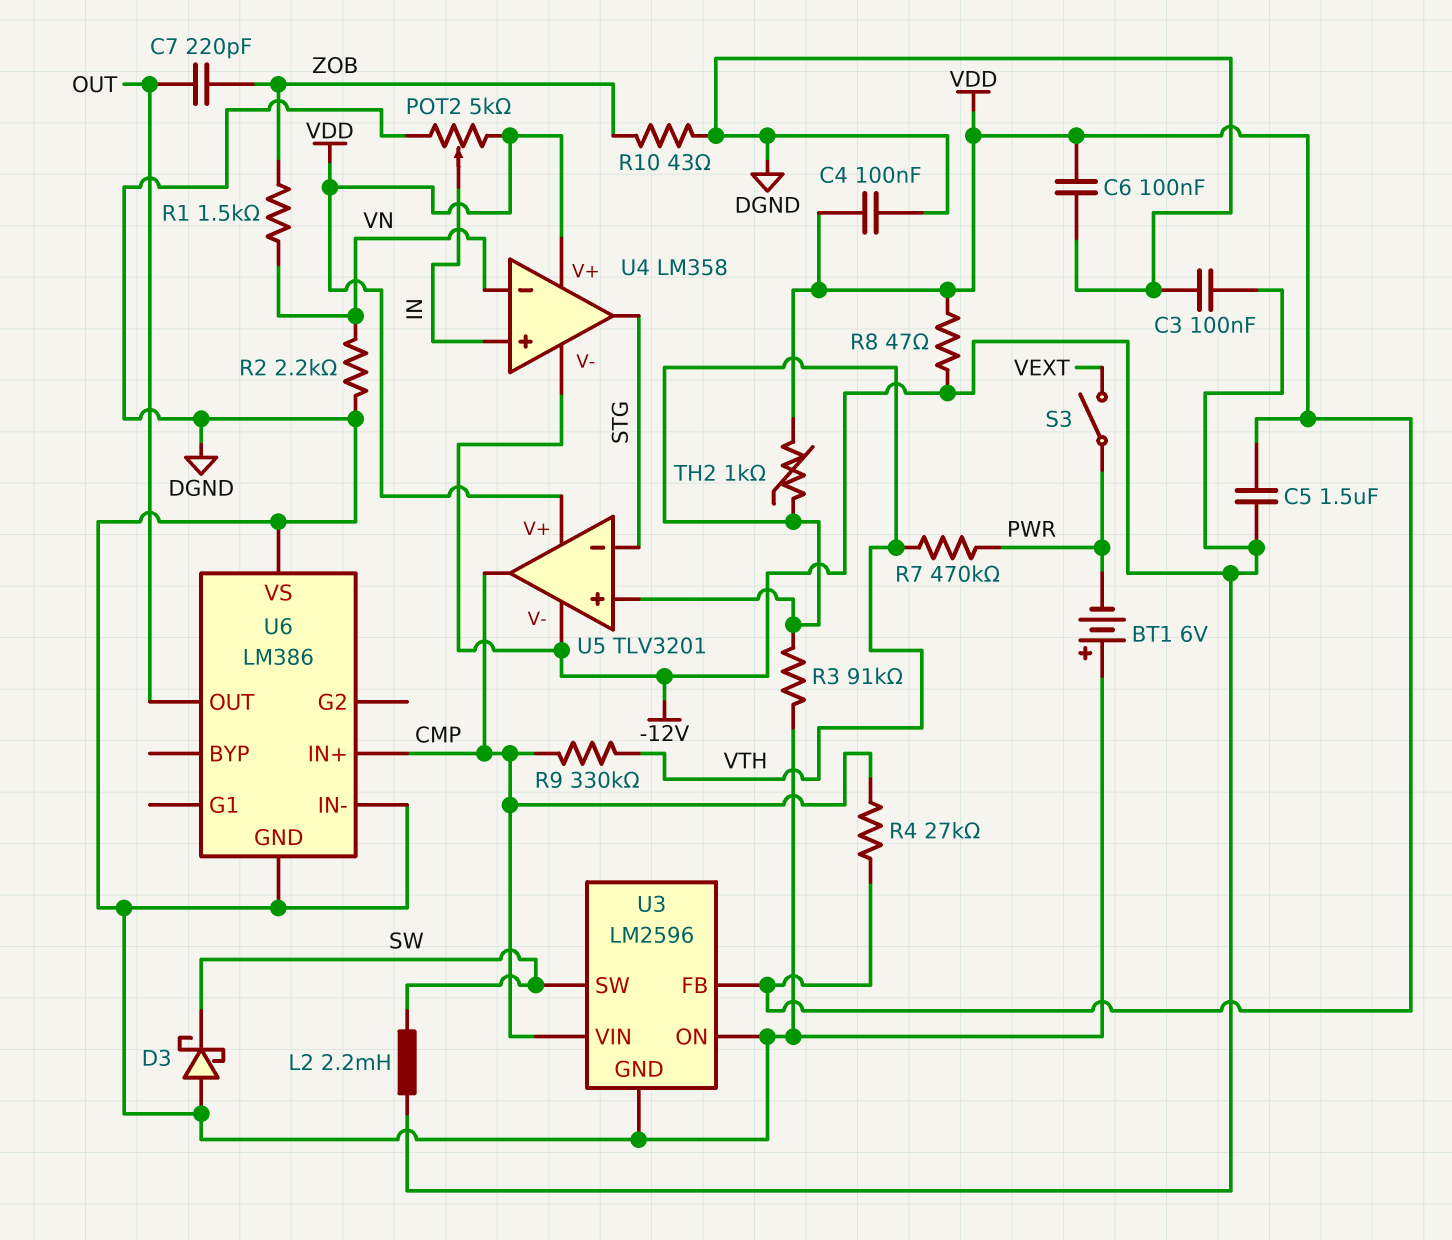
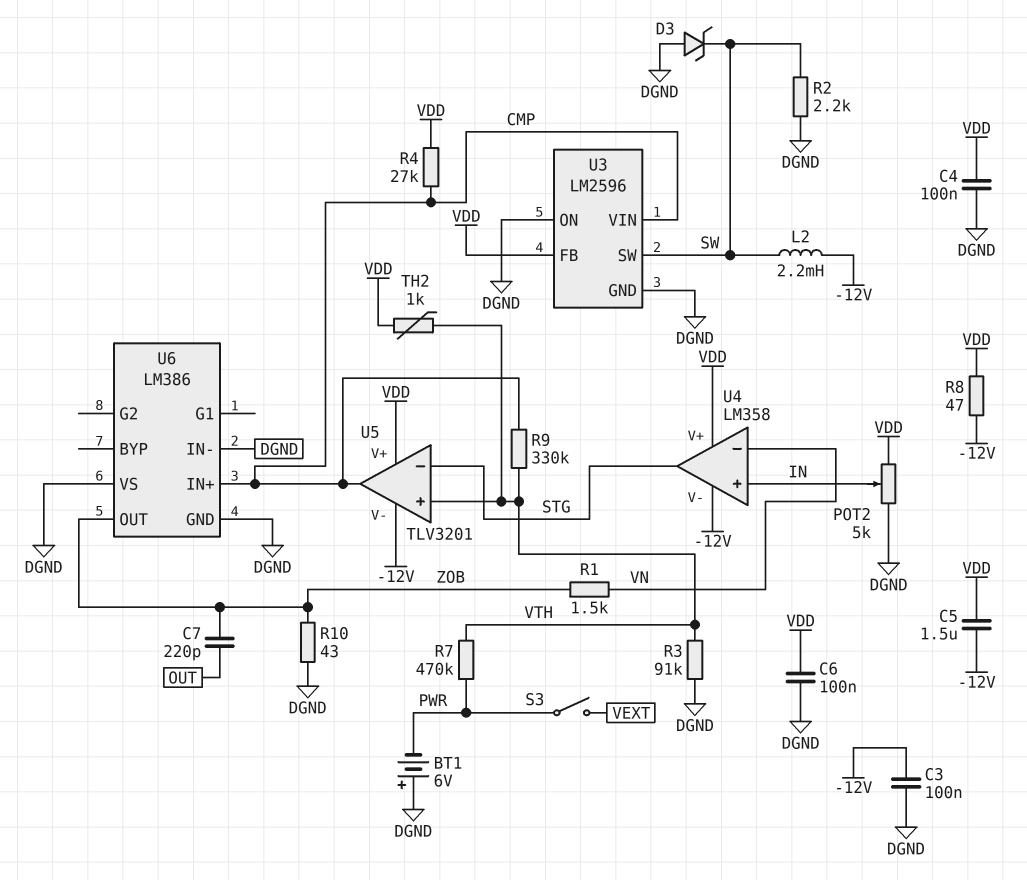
D3: schottky (A DGND, K SW) -> zener (A DGND, K SW)
R2: 2.2k (DGND, VN) -> 2.2k (DGND, SW)
U6 pin OUT: OUT -> ZOB

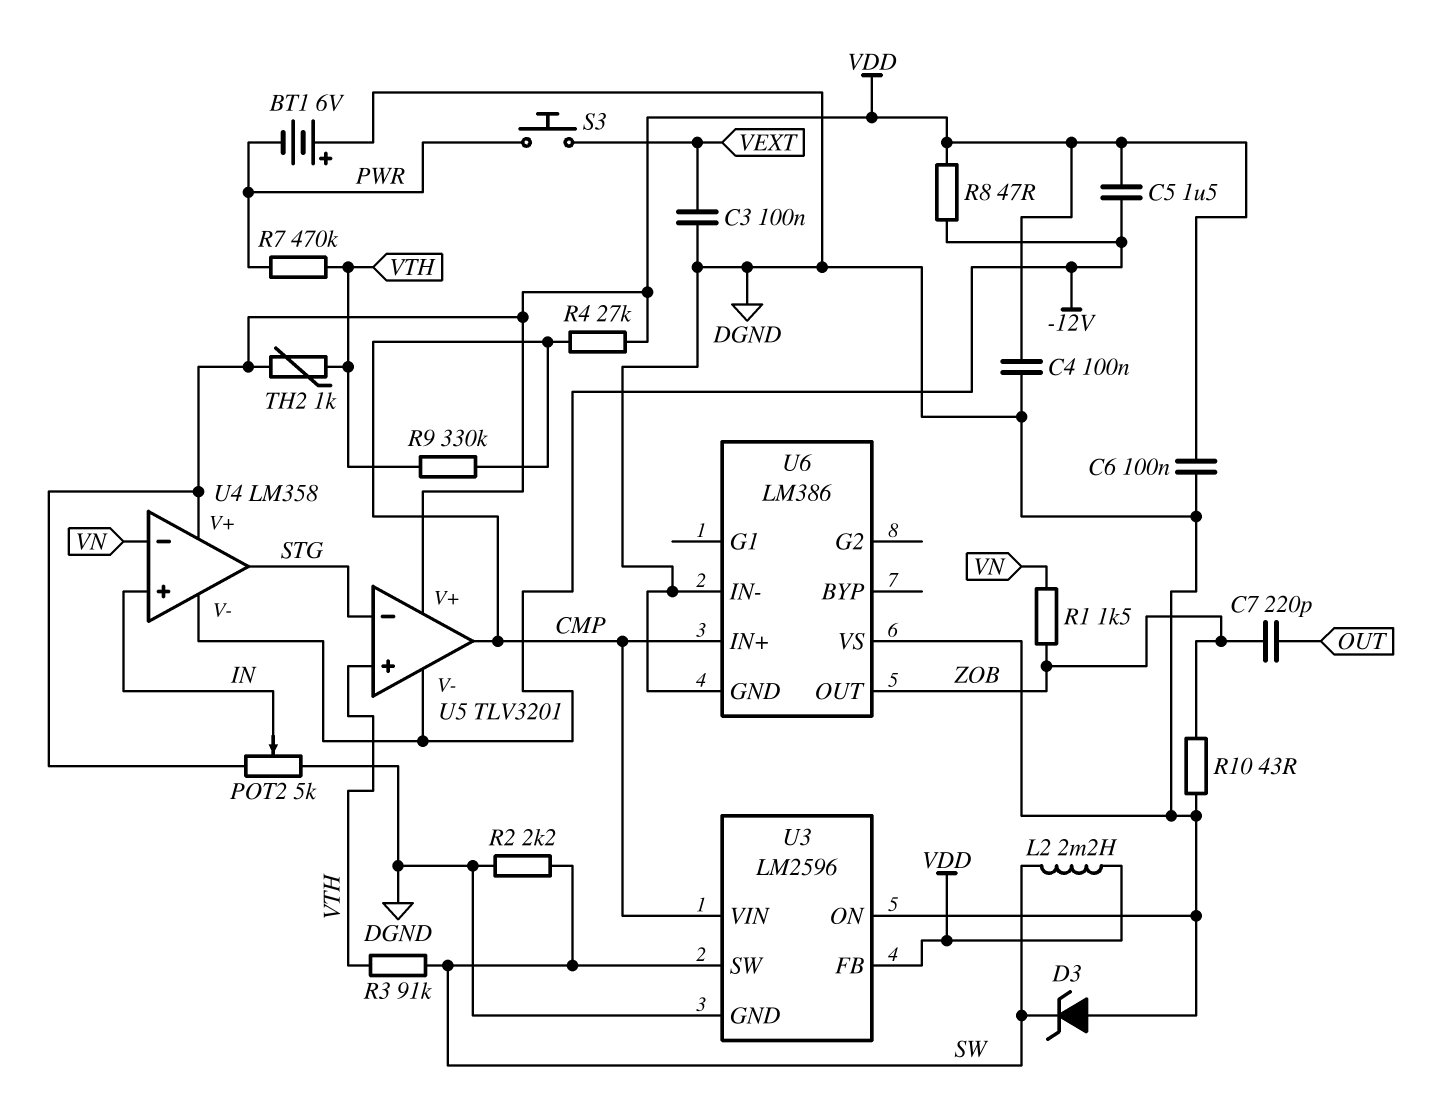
C3: 100nF (-12V, DGND) -> 100nF (DGND, VEXT)
L2: 2.2mH (-12V, SW) -> 2.2mH (SW, VDD)
R3: 91k (DGND, VTH) -> 91k (SW, VTH)
S3: switch (PWR, VEXT) -> button (PWR, VEXT)

